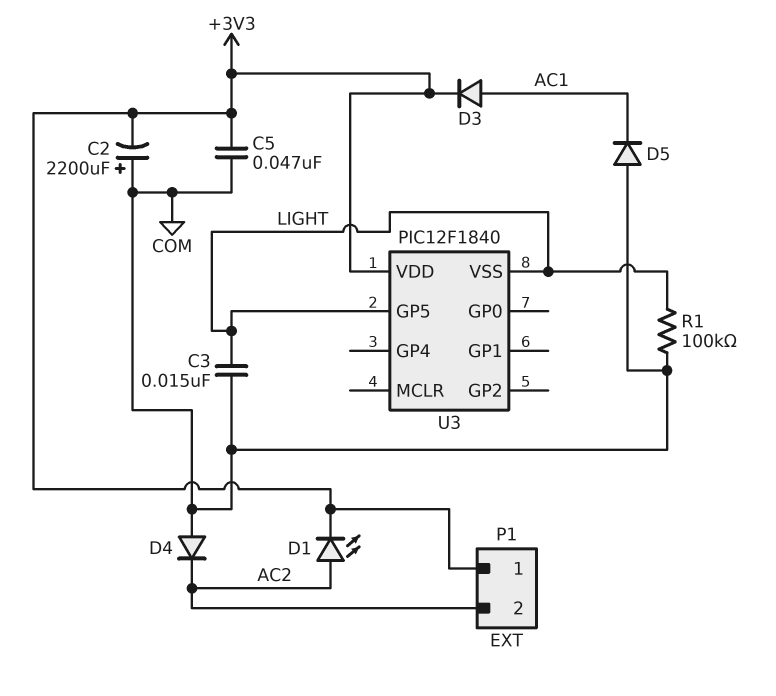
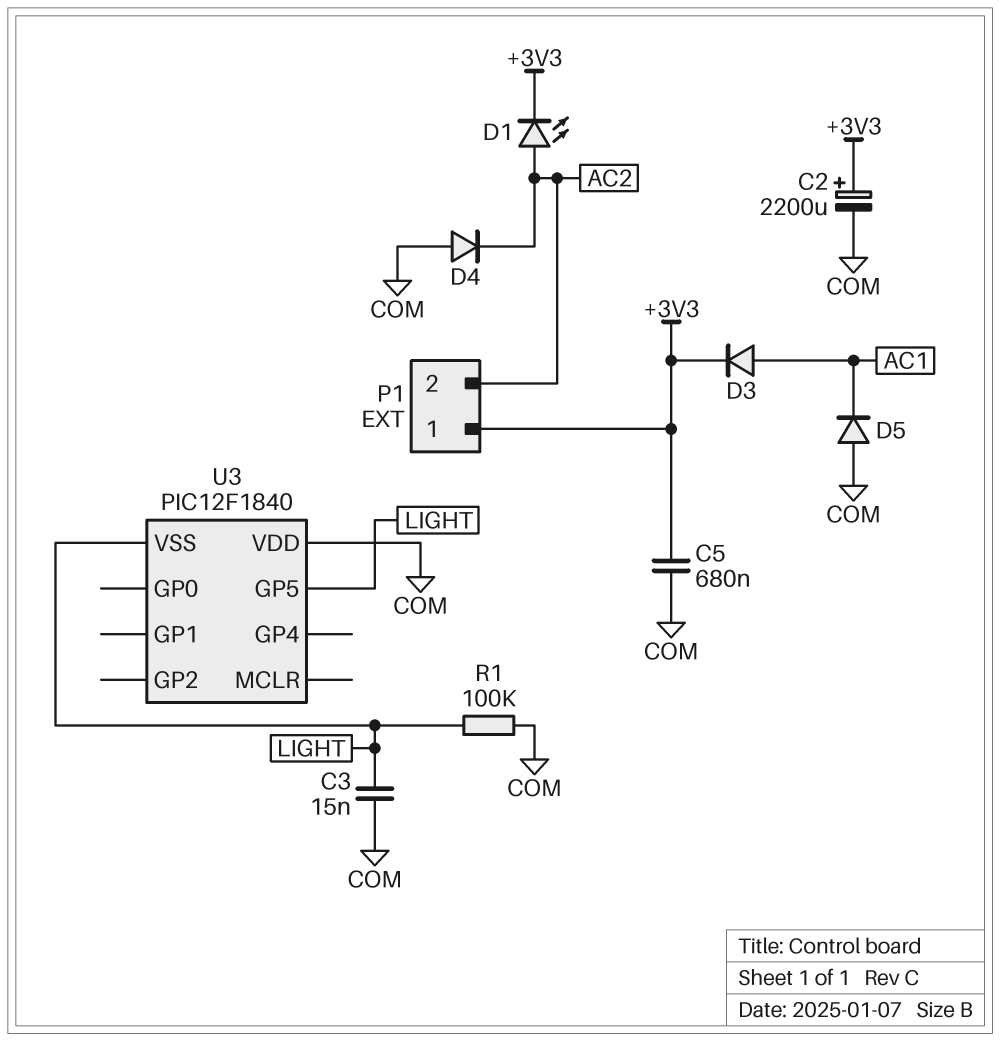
C2: 2200uF (plus COM, minus +3V3) -> 2200uF (plus +3V3, minus COM)
C5: 47nF (+3V3, COM) -> 680nF (+3V3, COM)
U3 pin VDD: +3V3 -> COM

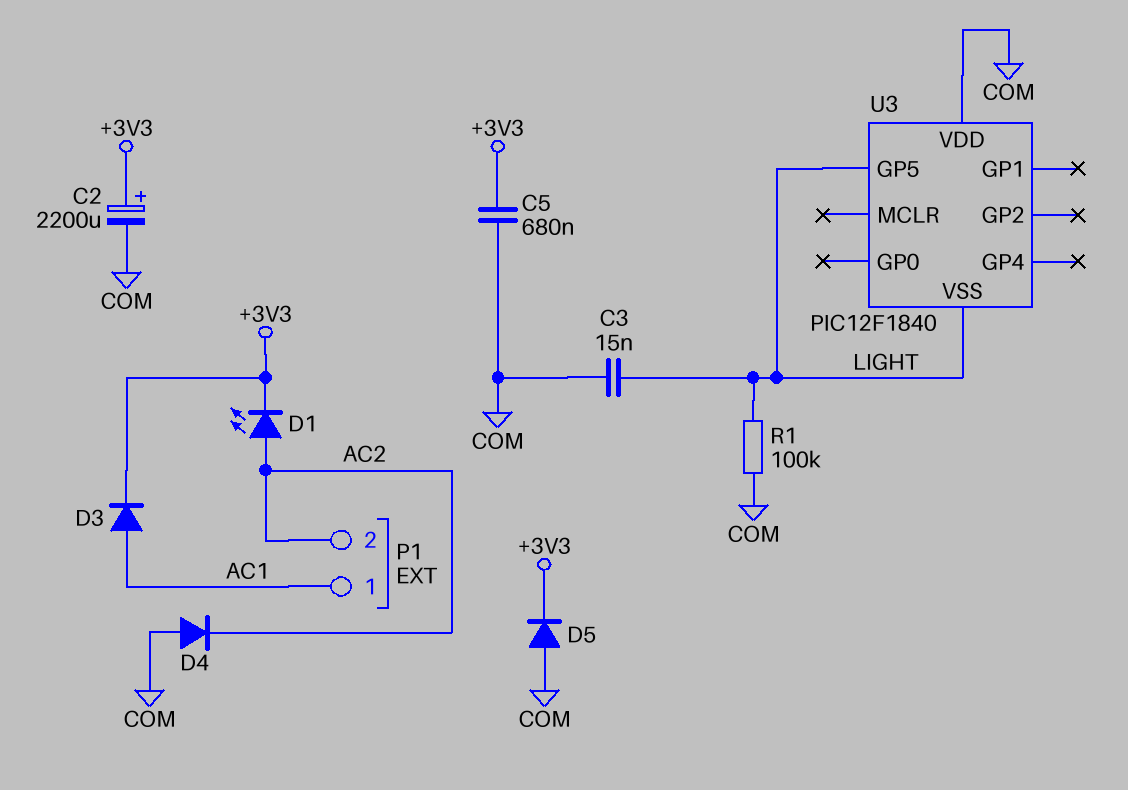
D5: diode (A COM, K AC1) -> diode (A COM, K +3V3)
P1 pin 1: +3V3 -> AC1

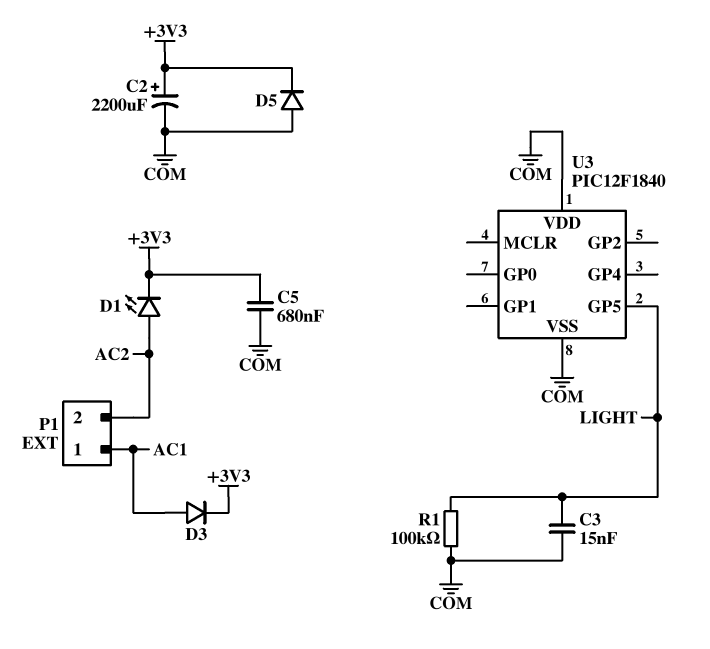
D4: diode (A COM, K AC2) -> none
U3 pin VSS: LIGHT -> COM

